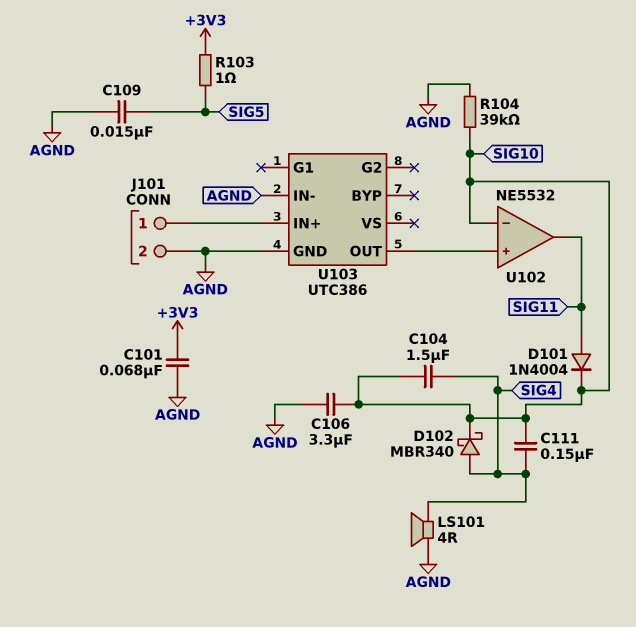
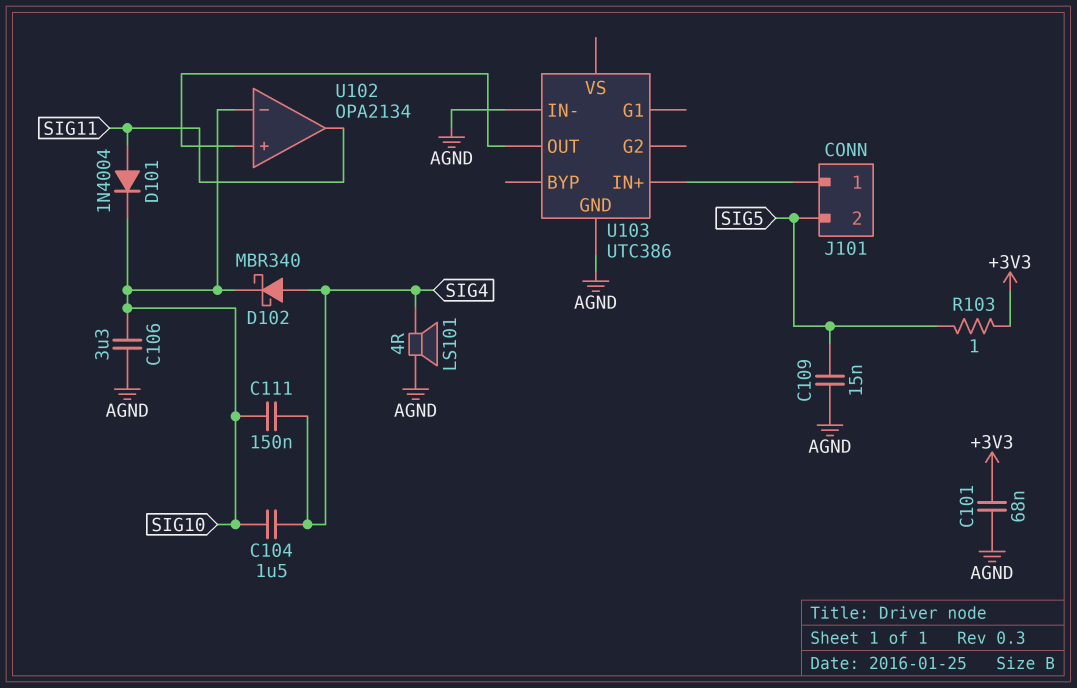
J101 pin 2: AGND -> SIG5
R104: 39k (AGND, SIG10) -> none
U102: NE5532 -> OPA2134

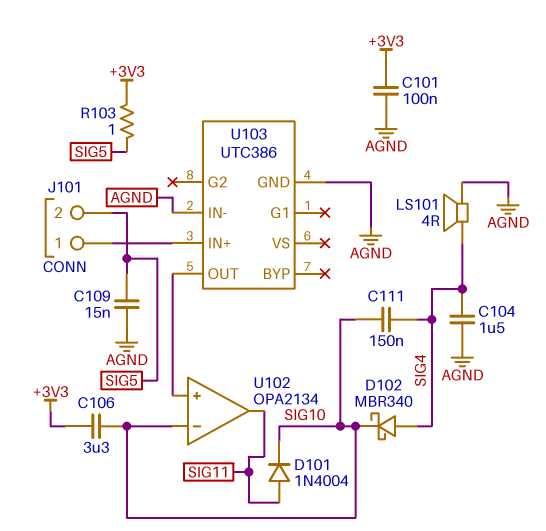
C101: 68nF (+3V3, AGND) -> 100nF (+3V3, AGND)
C104: 1.5uF (SIG4, SIG10) -> 1.5uF (AGND, SIG4)
C106: 3.3uF (AGND, SIG10) -> 3.3uF (+3V3, SIG10)

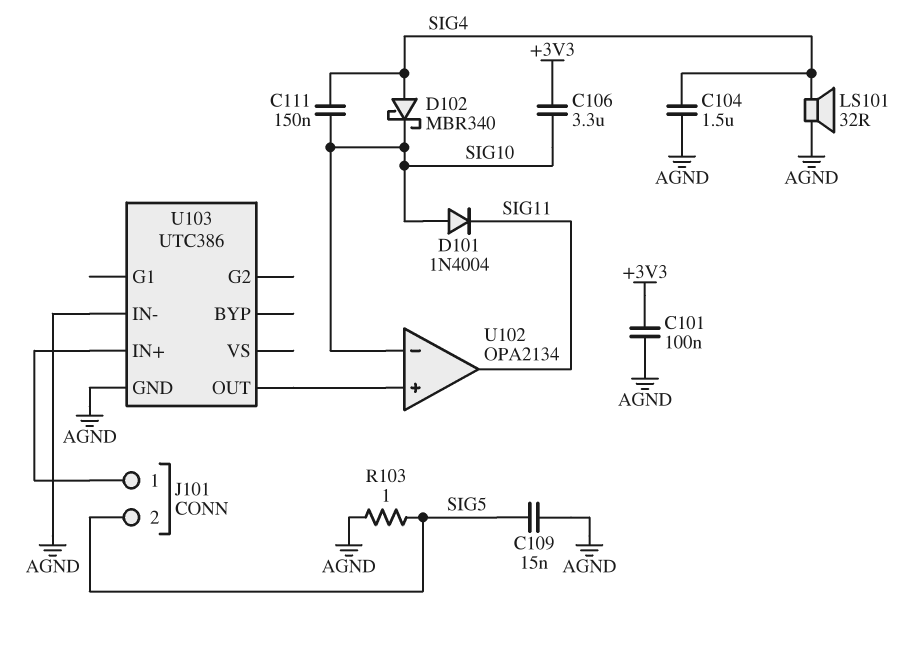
D101: diode 1N4004 (A SIG11, K SIG10) -> diode 1N4004 (A SIG10, K SIG11)
LS101: speaker 4R (AGND, SIG4) -> speaker 32R (AGND, SIG4)
R103: 1 (+3V3, SIG5) -> 1 (AGND, SIG5)

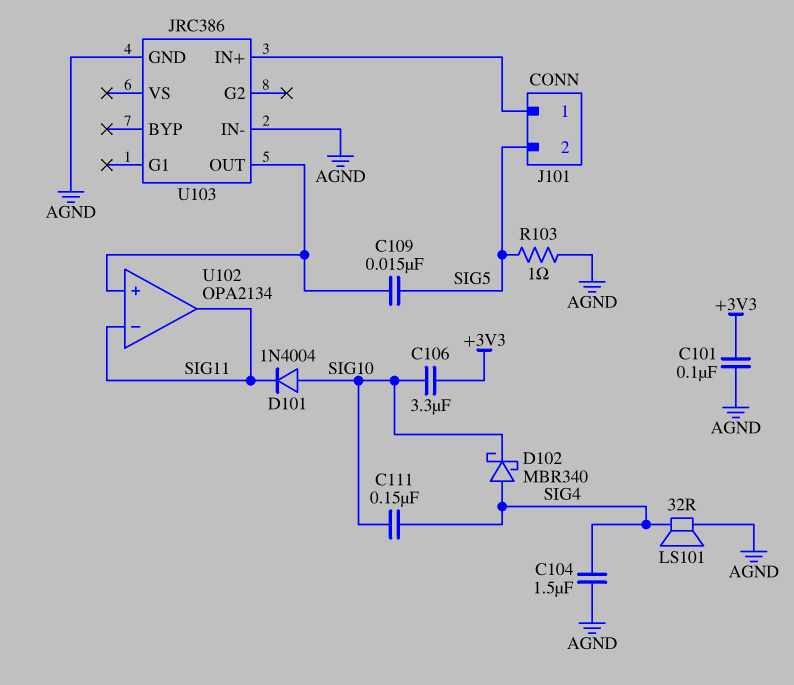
C109: 15nF (AGND, SIG5) -> 15nF (SIG5, U102/in+)
U102 pin in-: SIG10 -> SIG11
U103: UTC386 -> JRC386

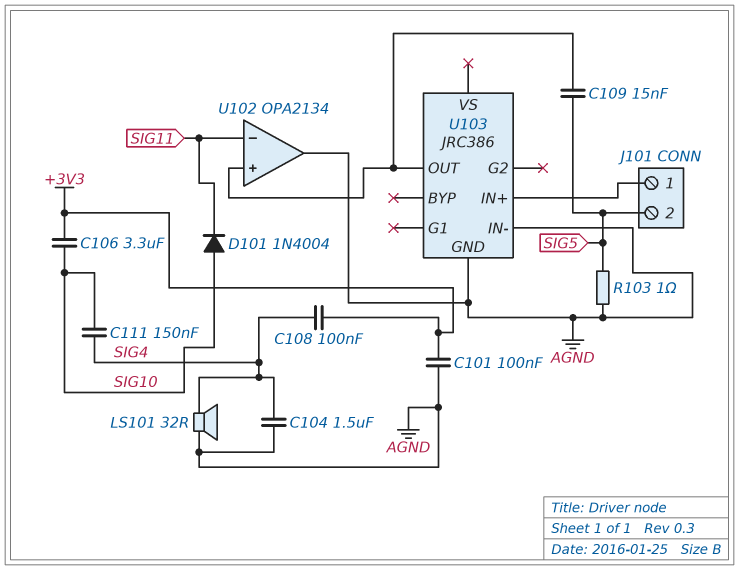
C108: none -> 100nF (+3V3, SIG4)
D102: schottky MBR340 (A SIG4, K SIG10) -> none
U102 pin out: SIG11 -> AGND

